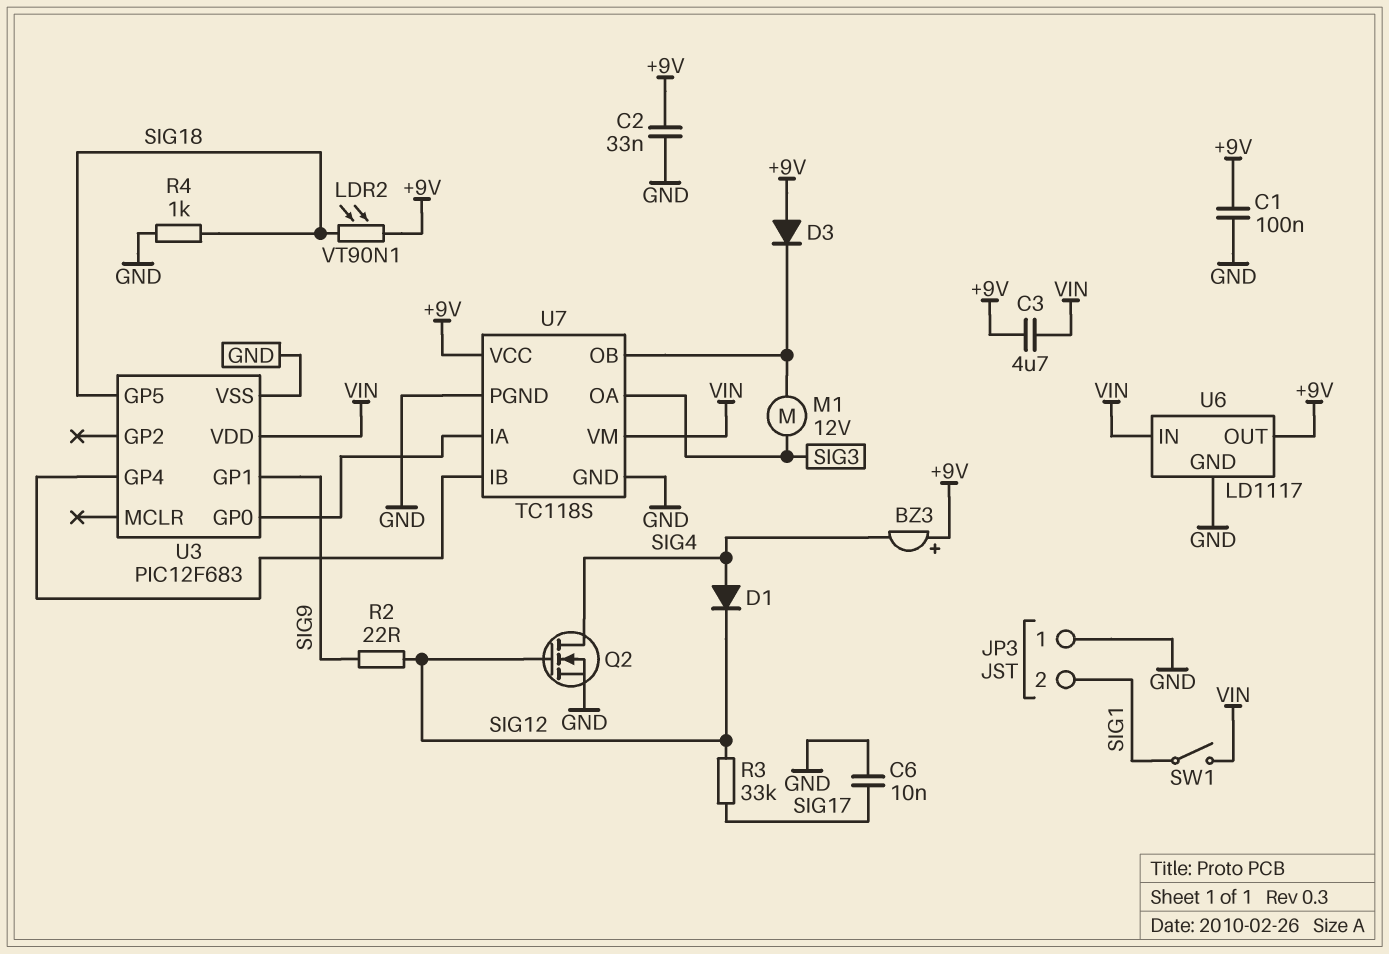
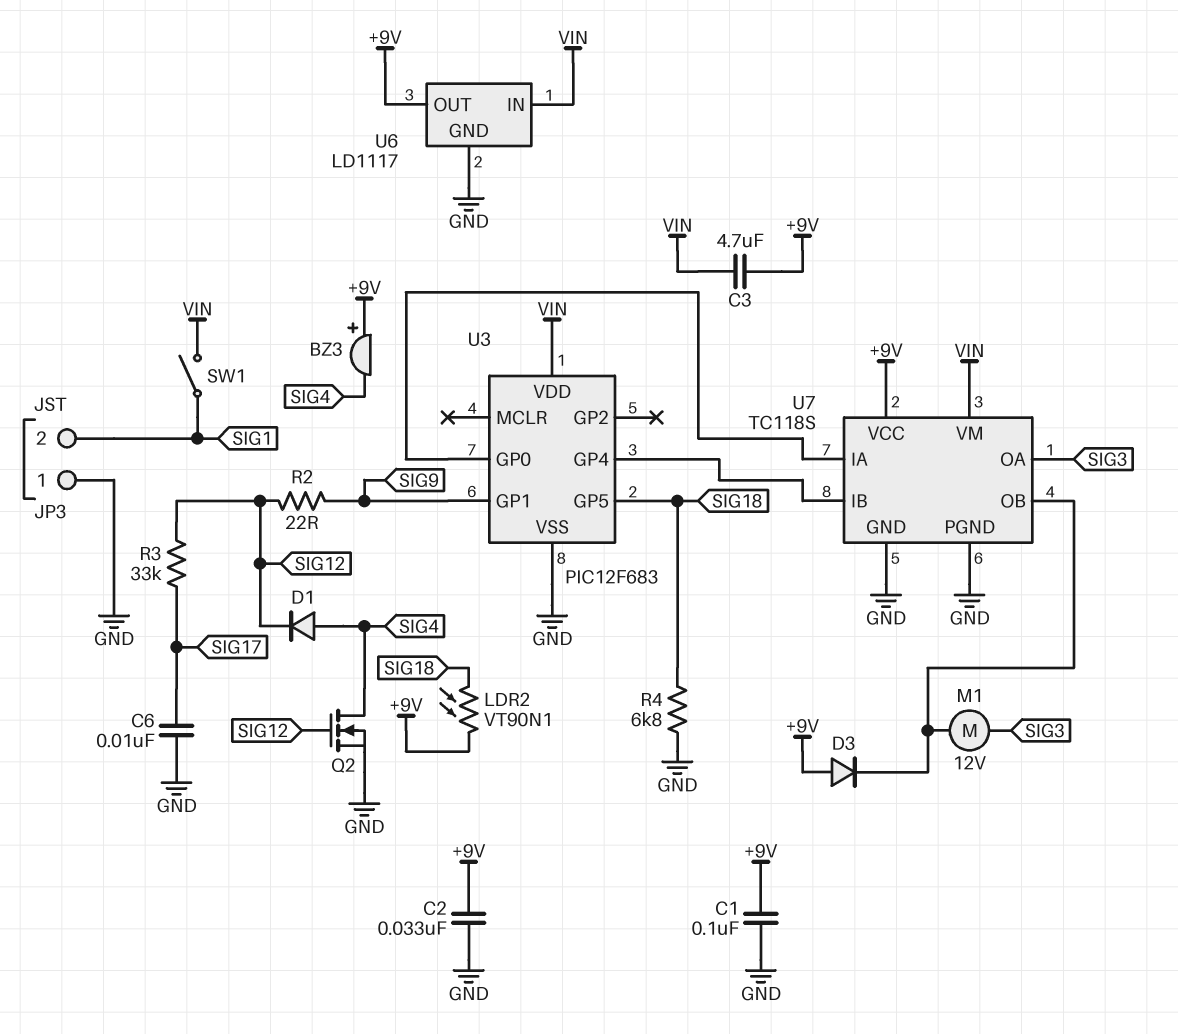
R4: 1k (GND, SIG18) -> 6.8k (GND, SIG18)

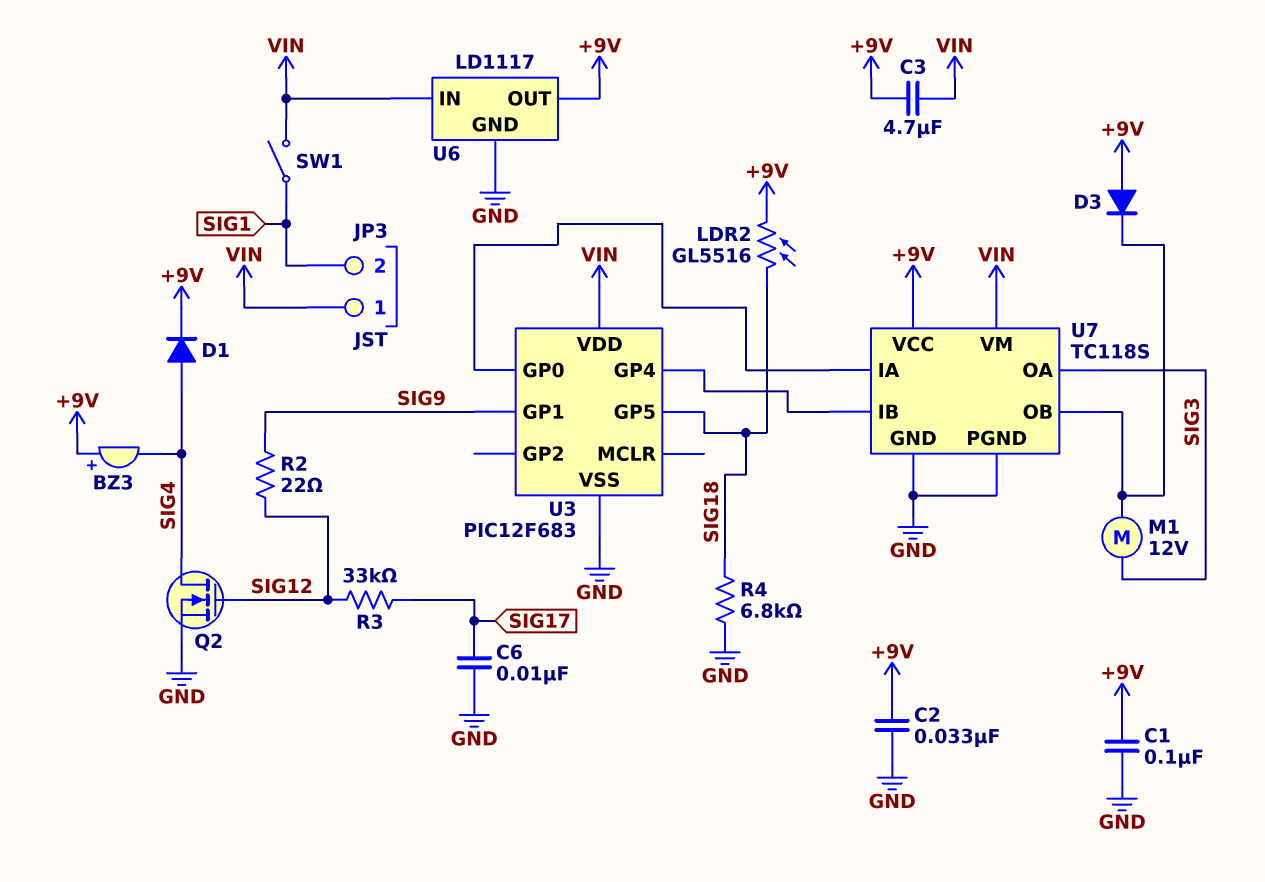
D1: diode (A SIG4, K SIG12) -> diode (A SIG4, K +9V)
JP3 pin 1: GND -> VIN
LDR2: VT90N1 (+9V, SIG18) -> GL5516 (+9V, SIG18)

